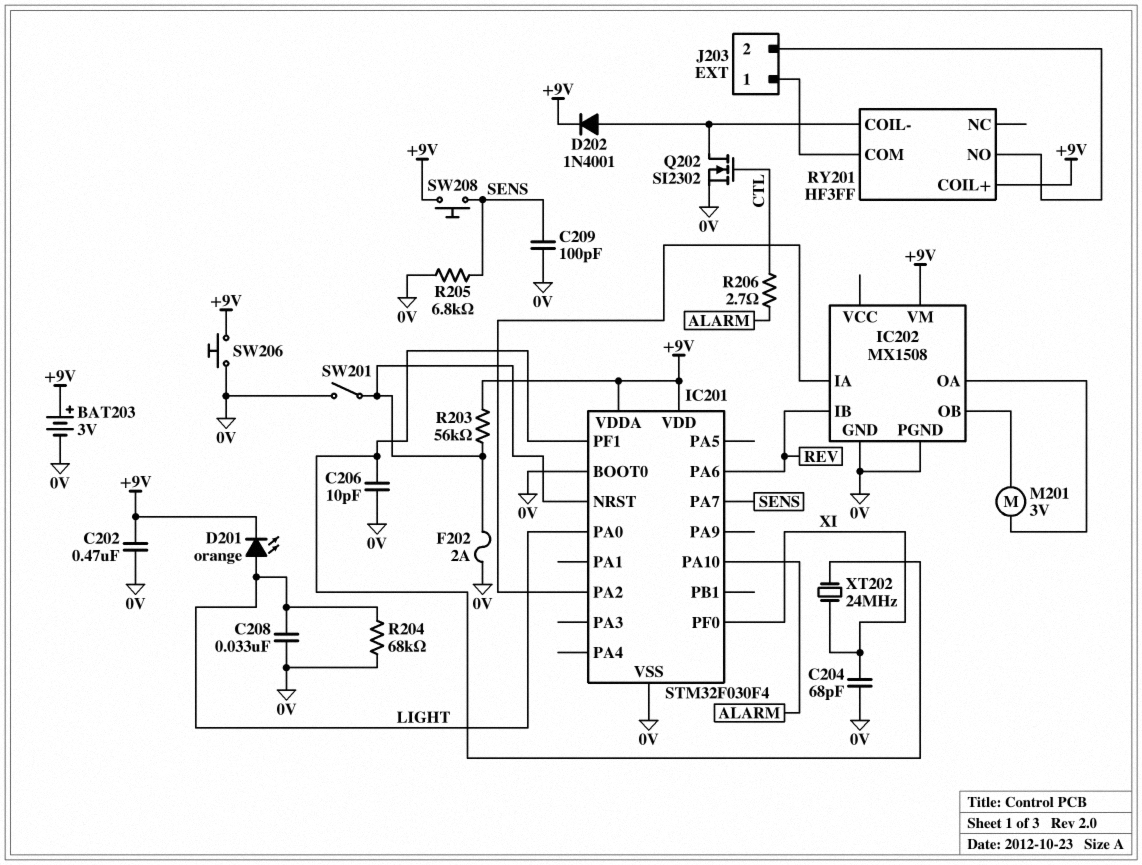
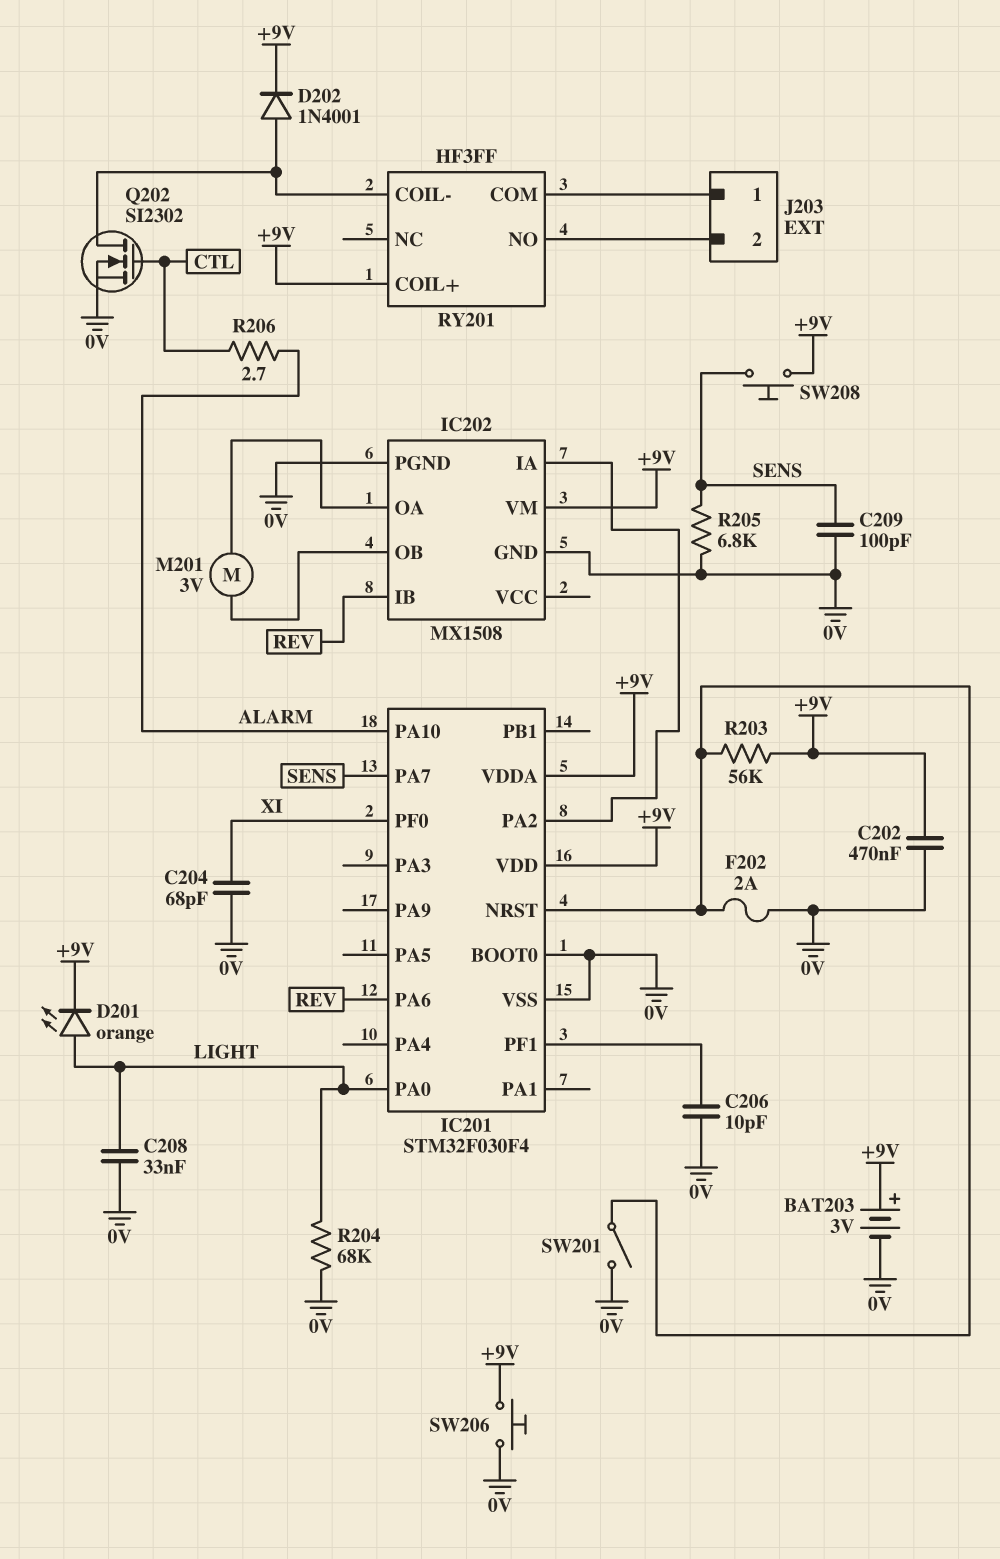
XT202: 24MHz (IC201/PF1, XI) -> none

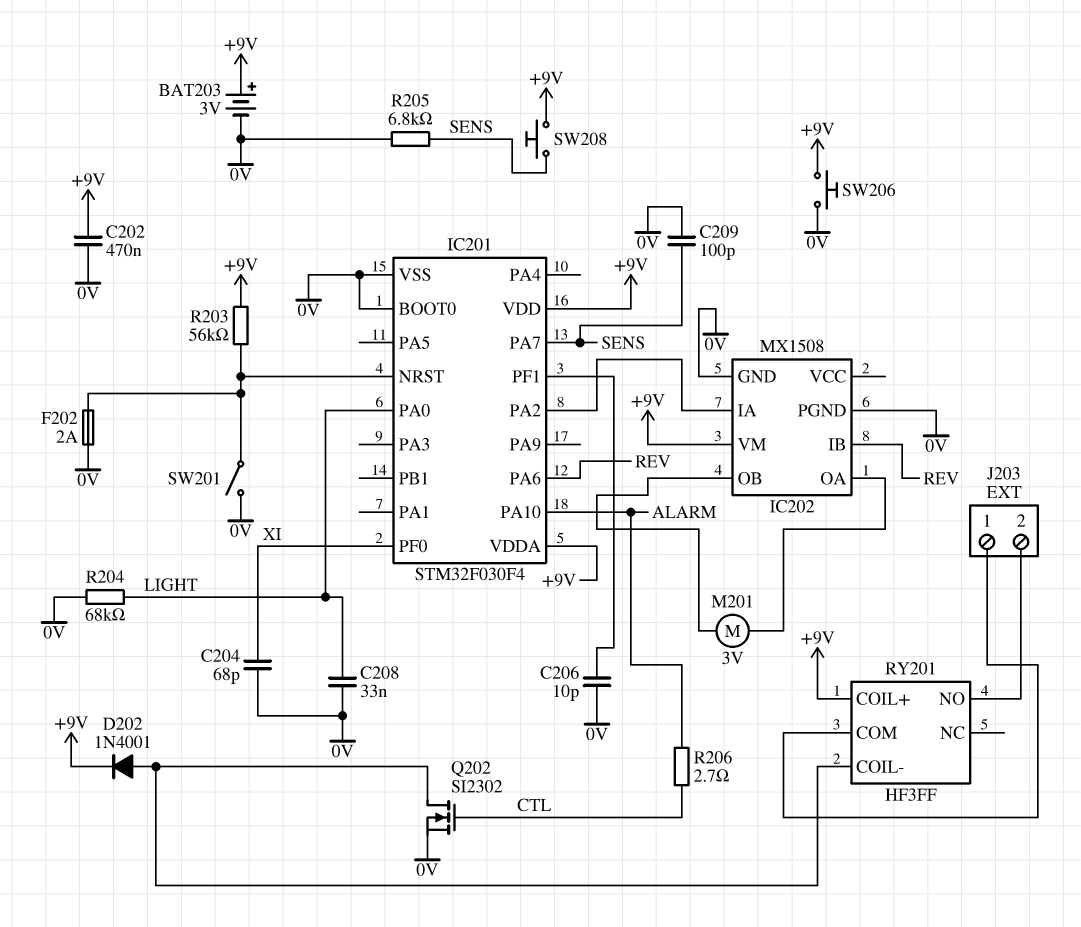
D201: LED orange (A LIGHT, K +9V) -> none

